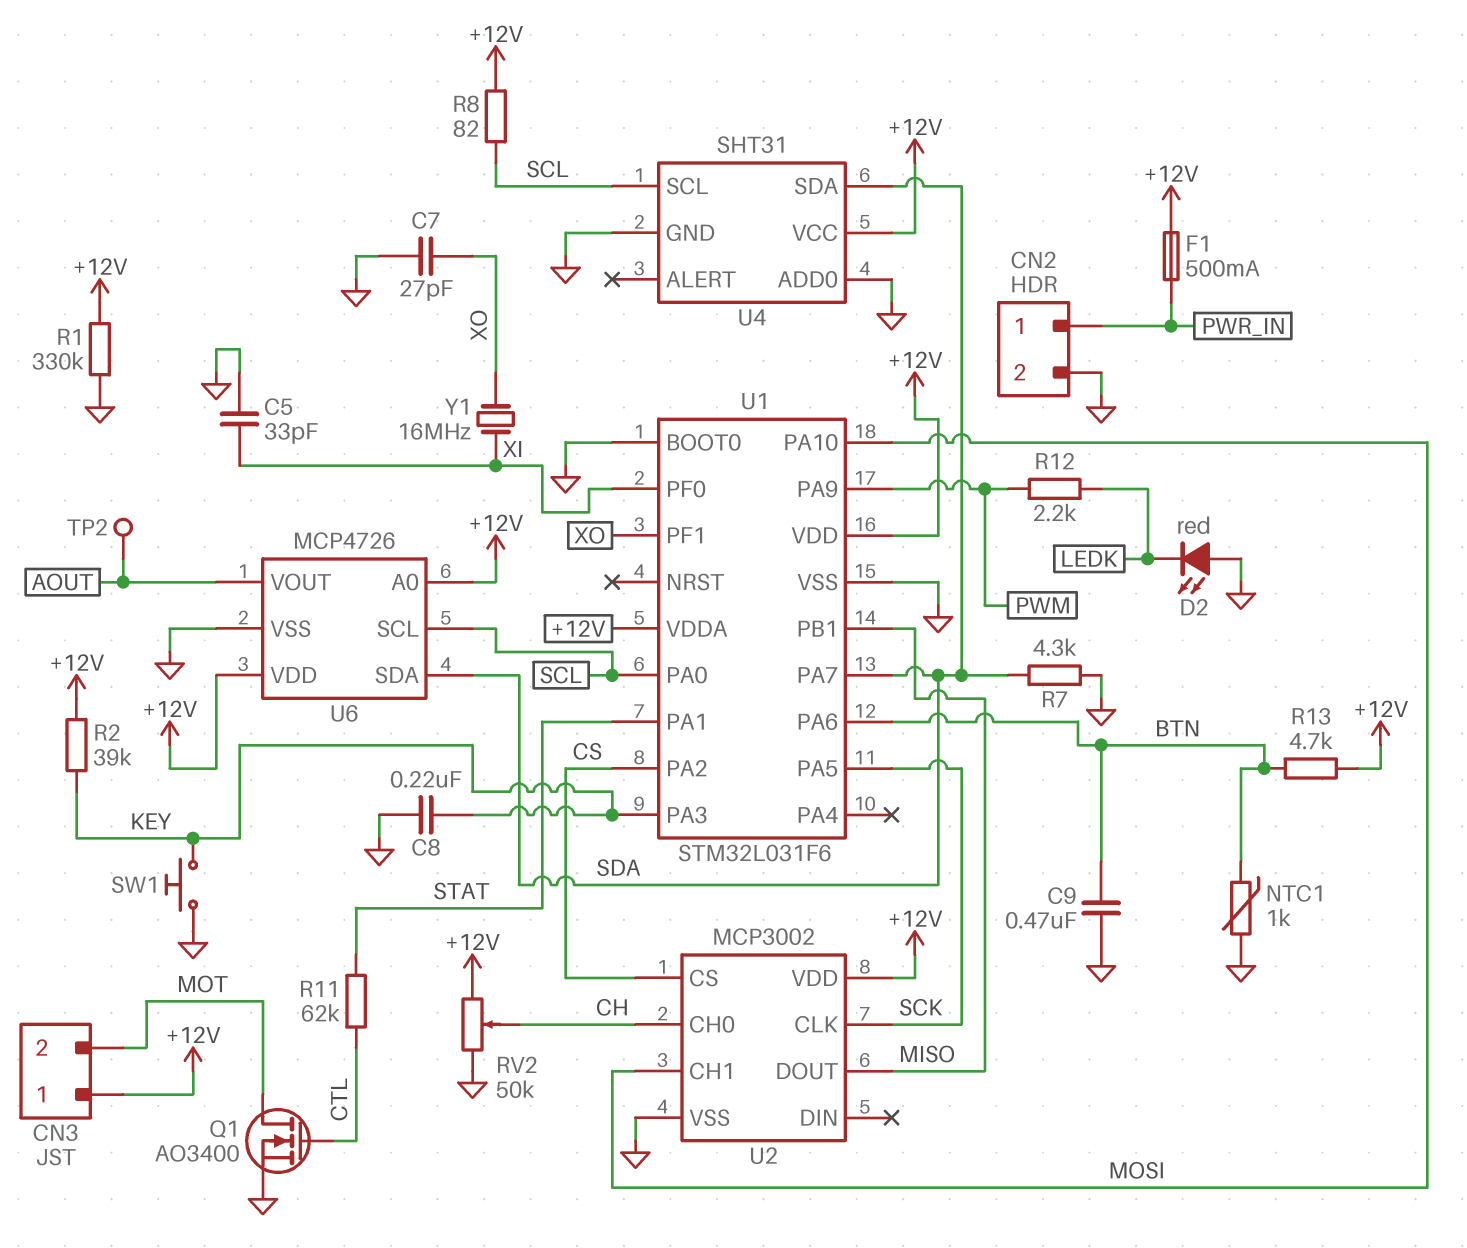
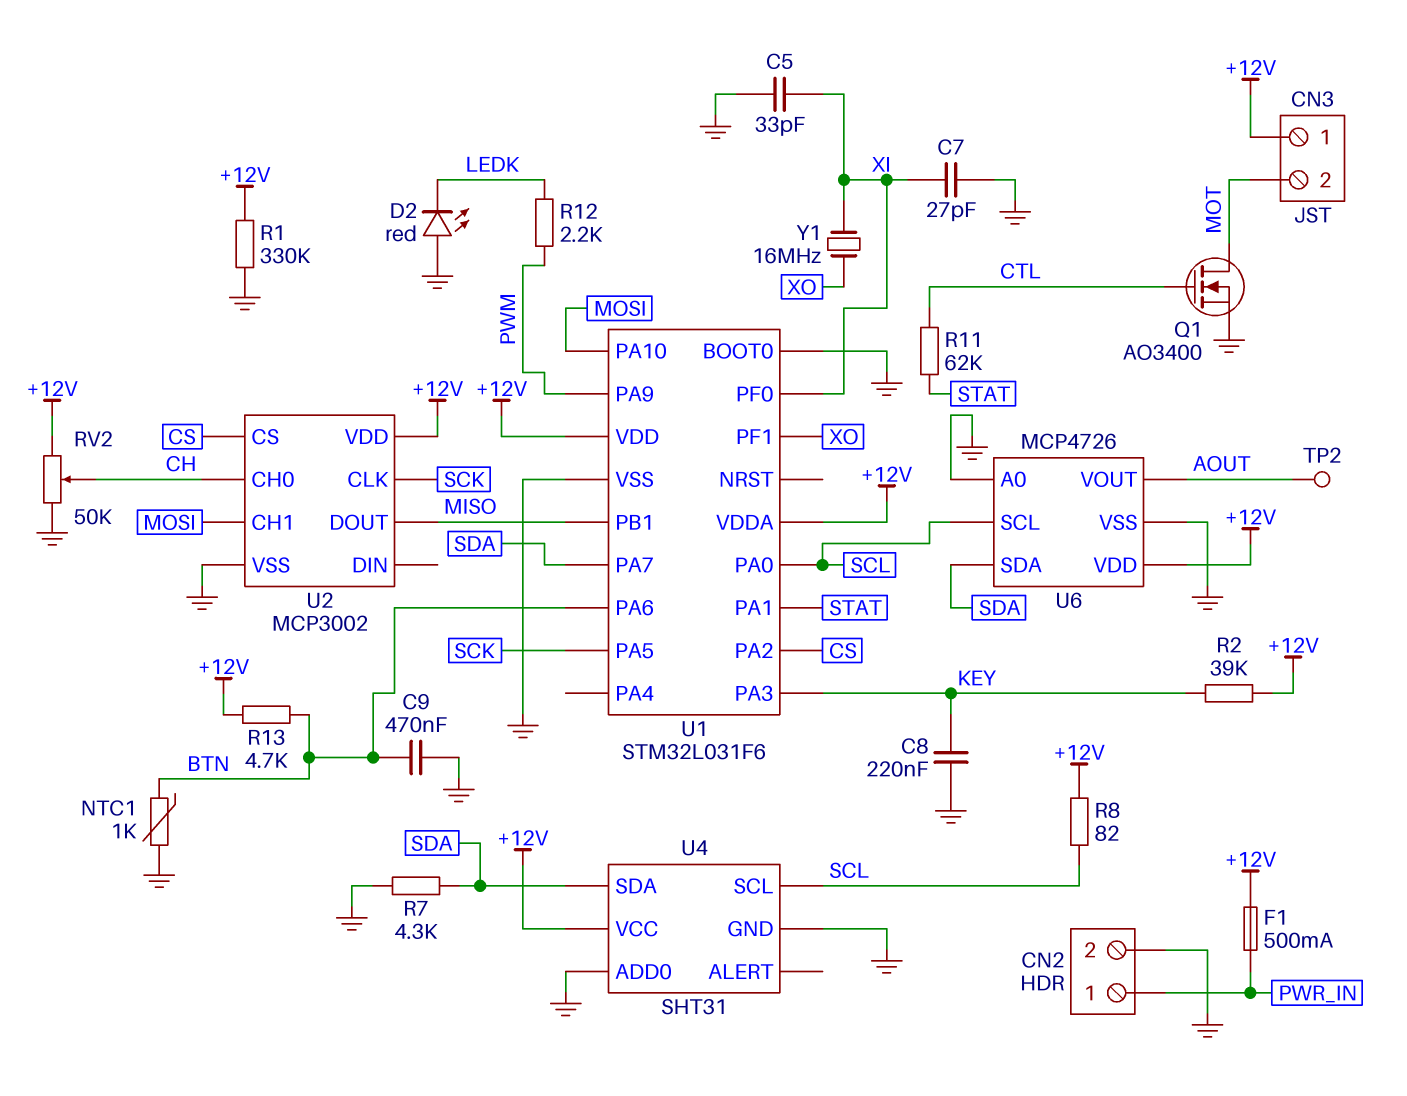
C7: 27pF (GND, XO) -> 27pF (GND, XI)
SW1: button (GND, KEY) -> none
U6 pin A0: +12V -> GND

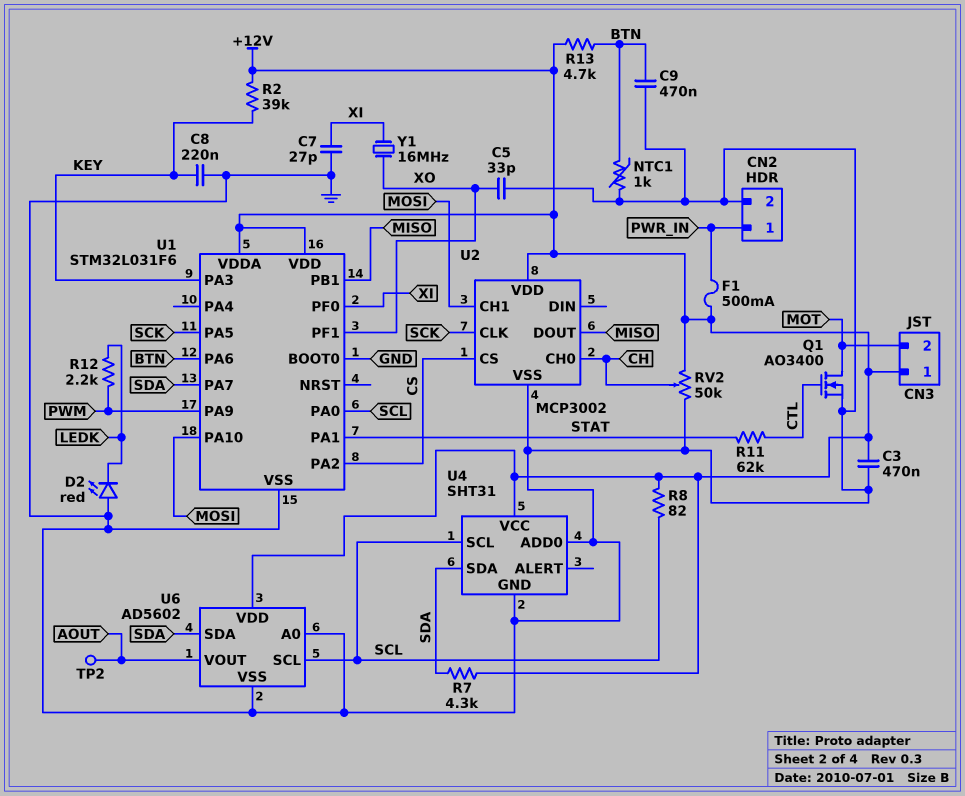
C3: none -> 470nF (+12V, GND)
C5: 33pF (GND, XI) -> 33pF (GND, XO)
R1: 330k (+12V, GND) -> none
R7: 4.3k (GND, SDA) -> 4.3k (+12V, SDA)
U6: MCP4726 -> AD5602

